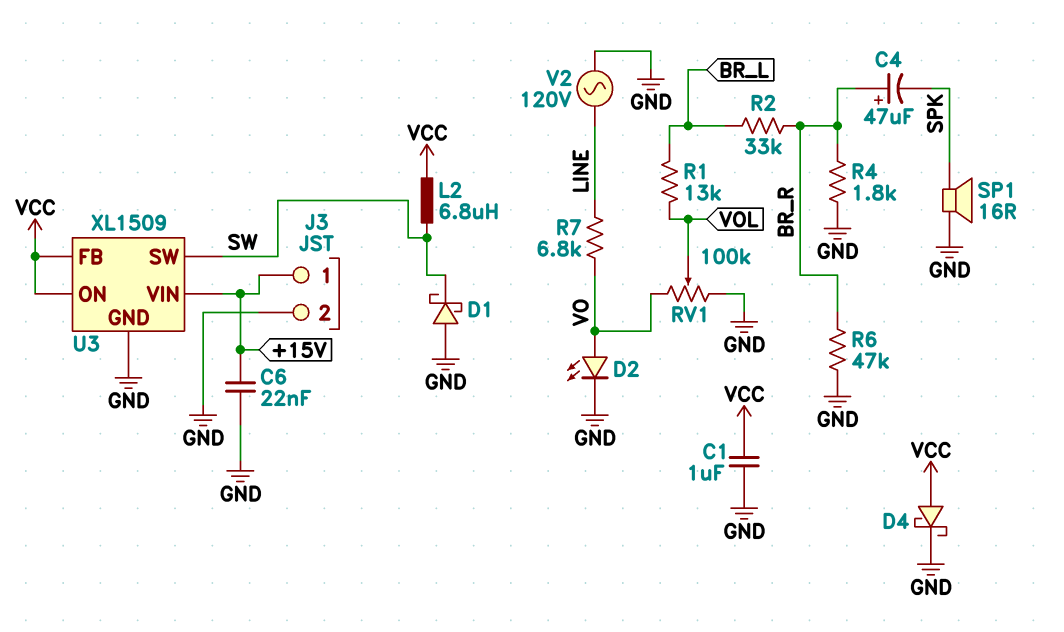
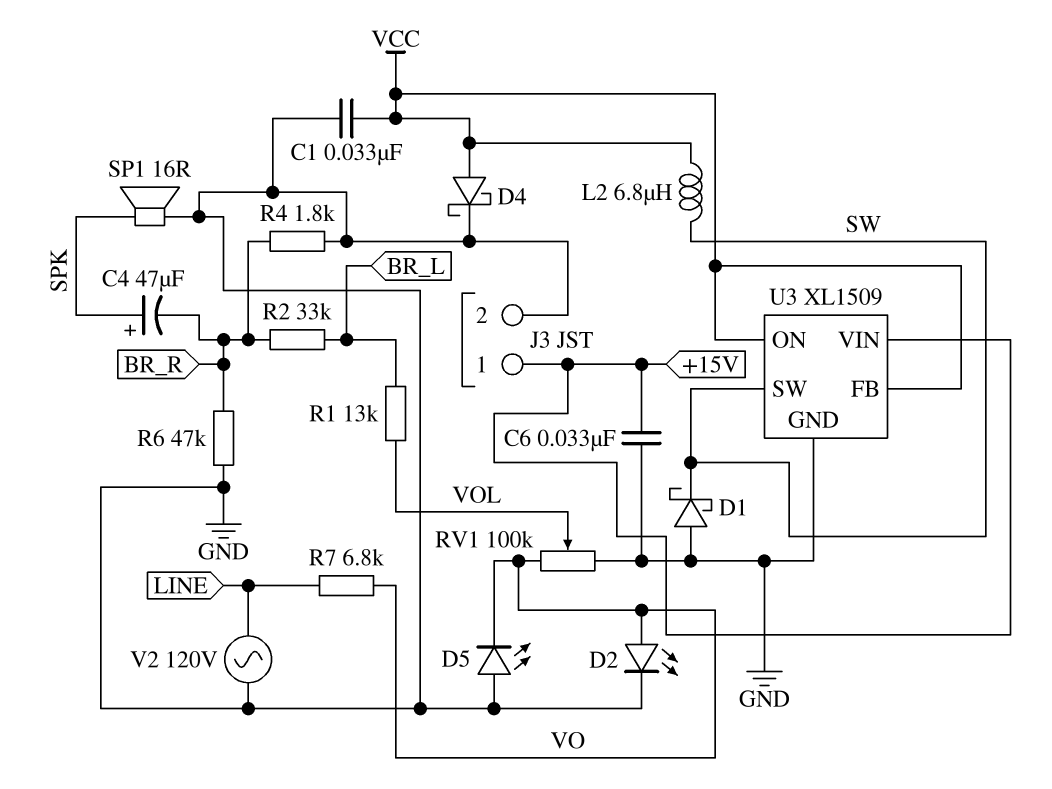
C1: 1uF (GND, VCC) -> 33nF (GND, VCC)
C4: 47uF (plus BR_R, minus SPK) -> 47uF (plus SPK, minus BR_R)
C6: 22nF (+15V, GND) -> 33nF (+15V, GND)
D5: none -> LED (A GND, K VO)

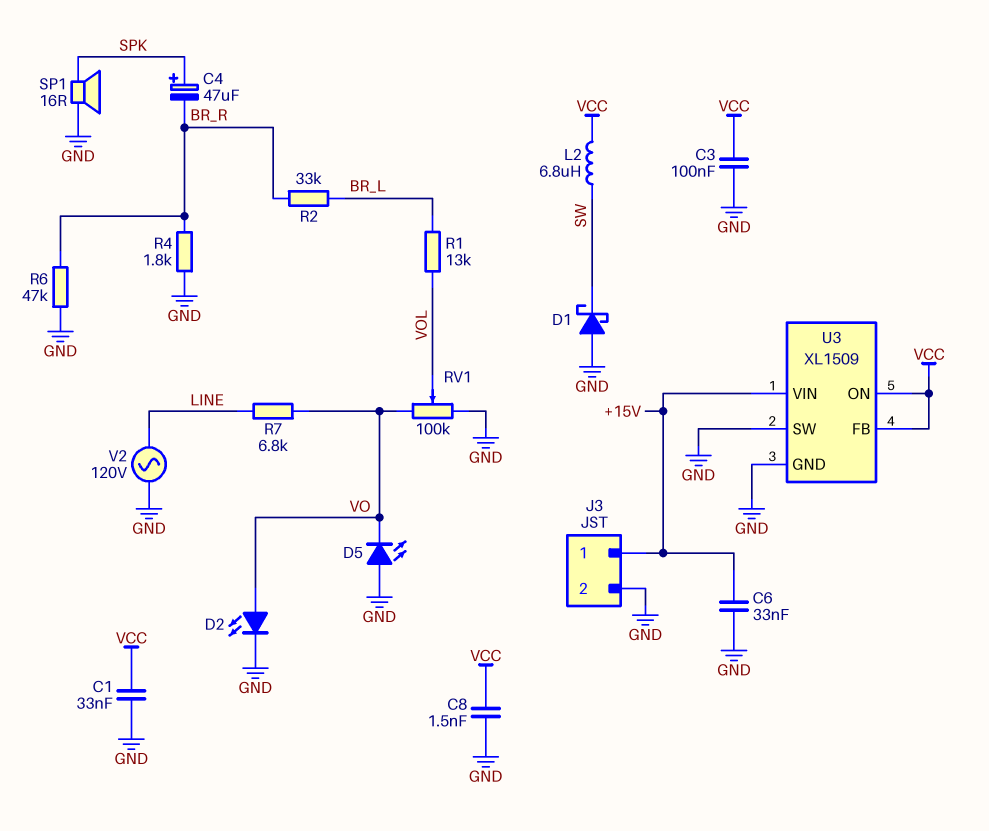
C3: none -> 100nF (GND, VCC)
C8: none -> 1.5nF (GND, VCC)
D4: schottky (A VCC, K GND) -> none
U3 pin SW: SW -> GND

